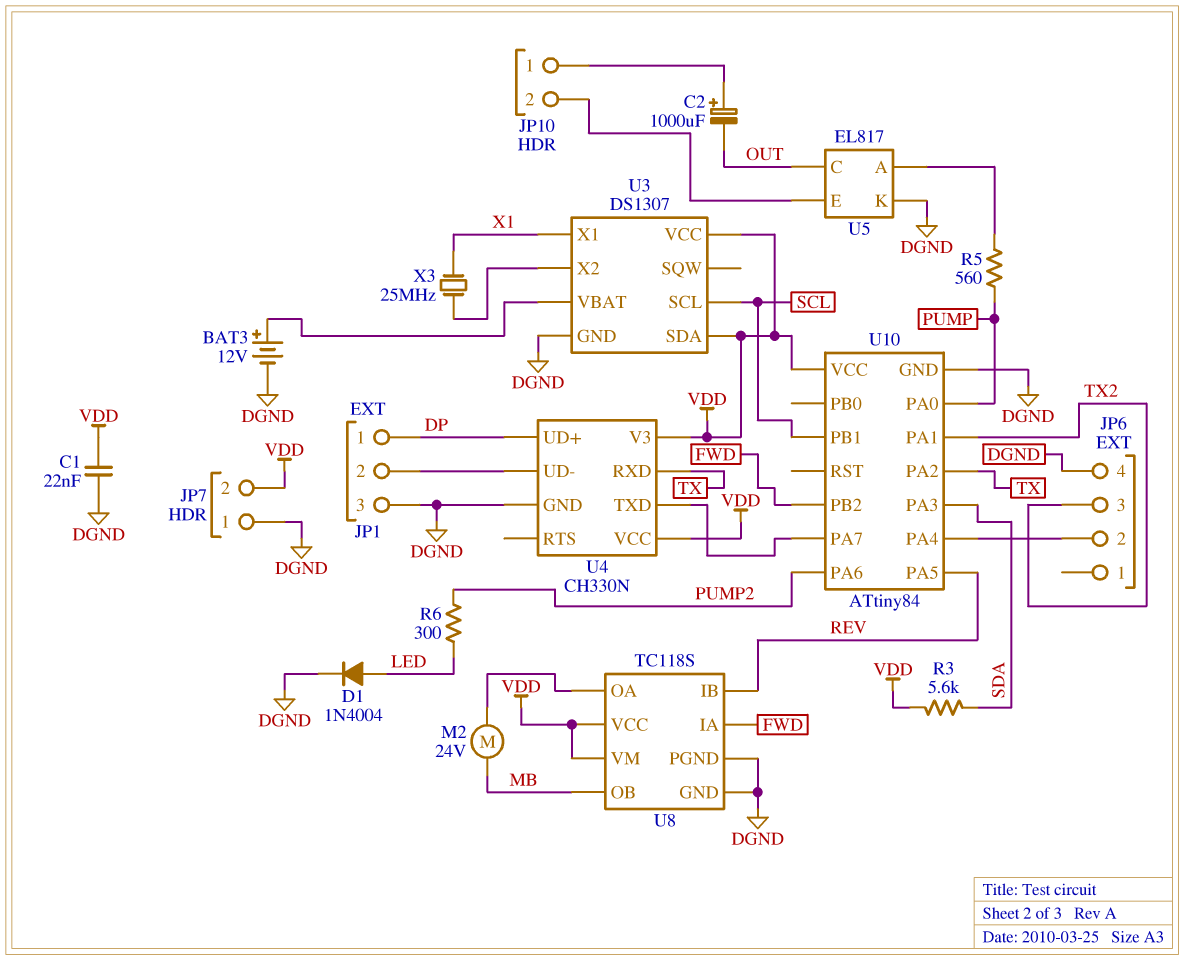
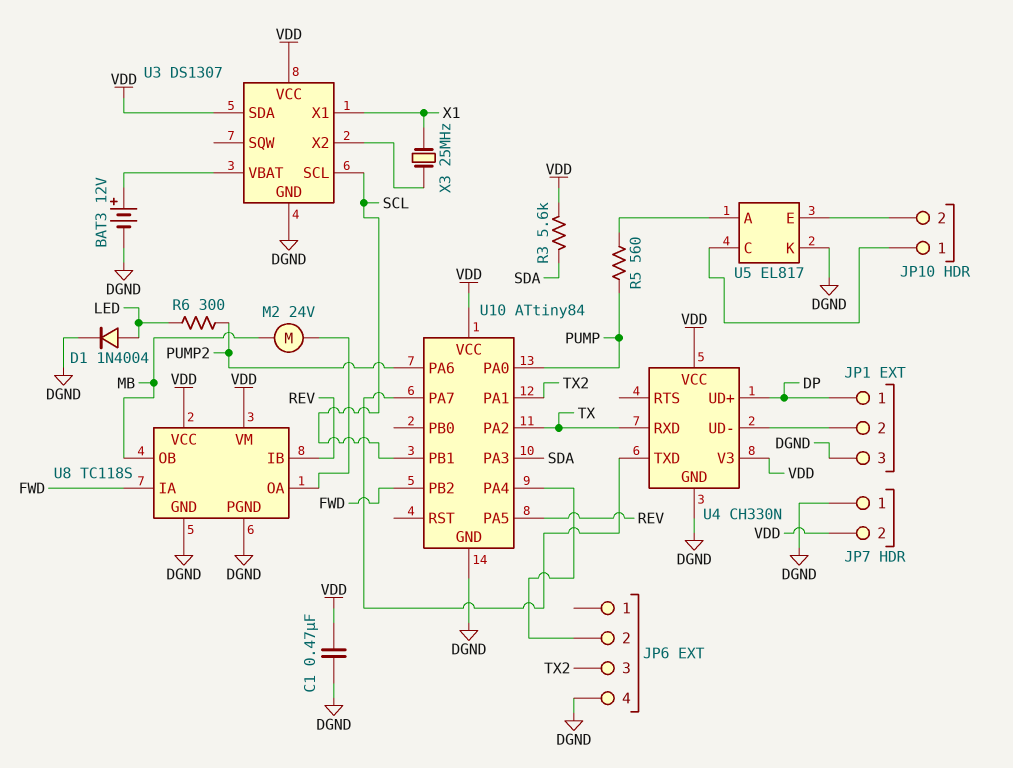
C1: 22nF (DGND, VDD) -> 470nF (DGND, VDD)
C2: 1000uF (plus JP10/1, minus OUT) -> none
U5 pin C: OUT -> JP10/1

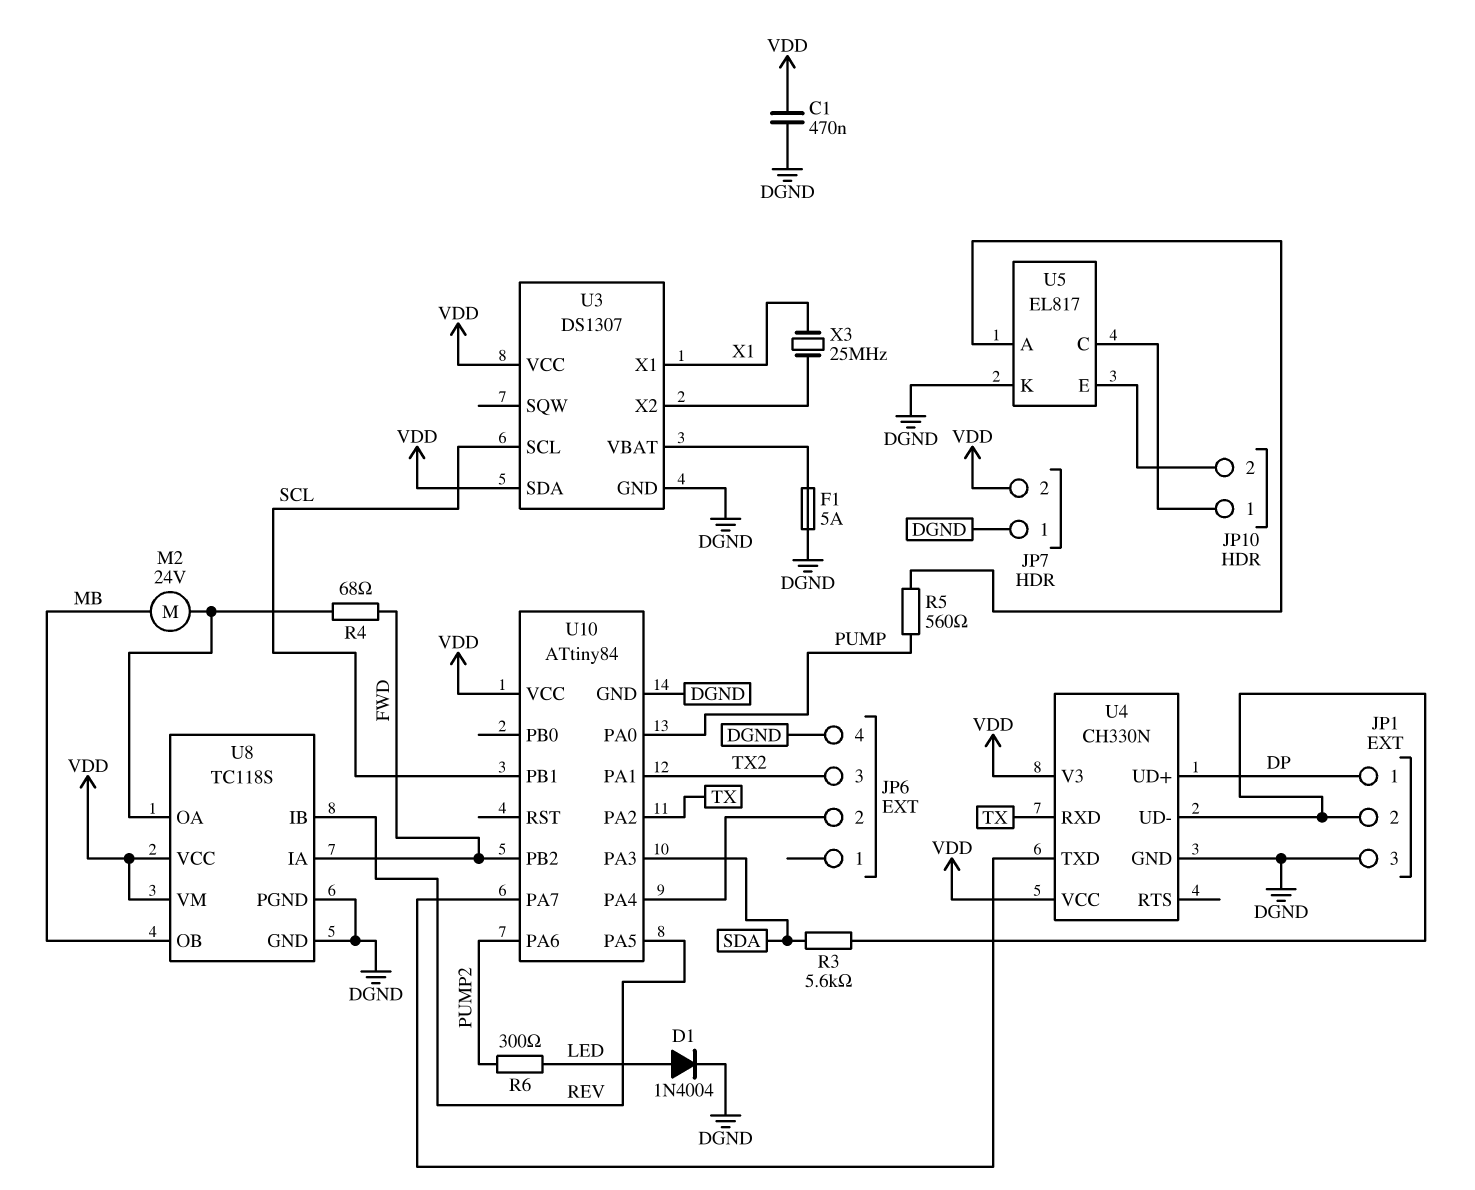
BAT3: 12V (plus U3/VBAT, minus DGND) -> none
F1: none -> 5A (DGND, U3/VBAT)
R3: 5.6k (SDA, VDD) -> 5.6k (JP1/2, SDA)
R4: none -> 68 (FWD, U8/OA)

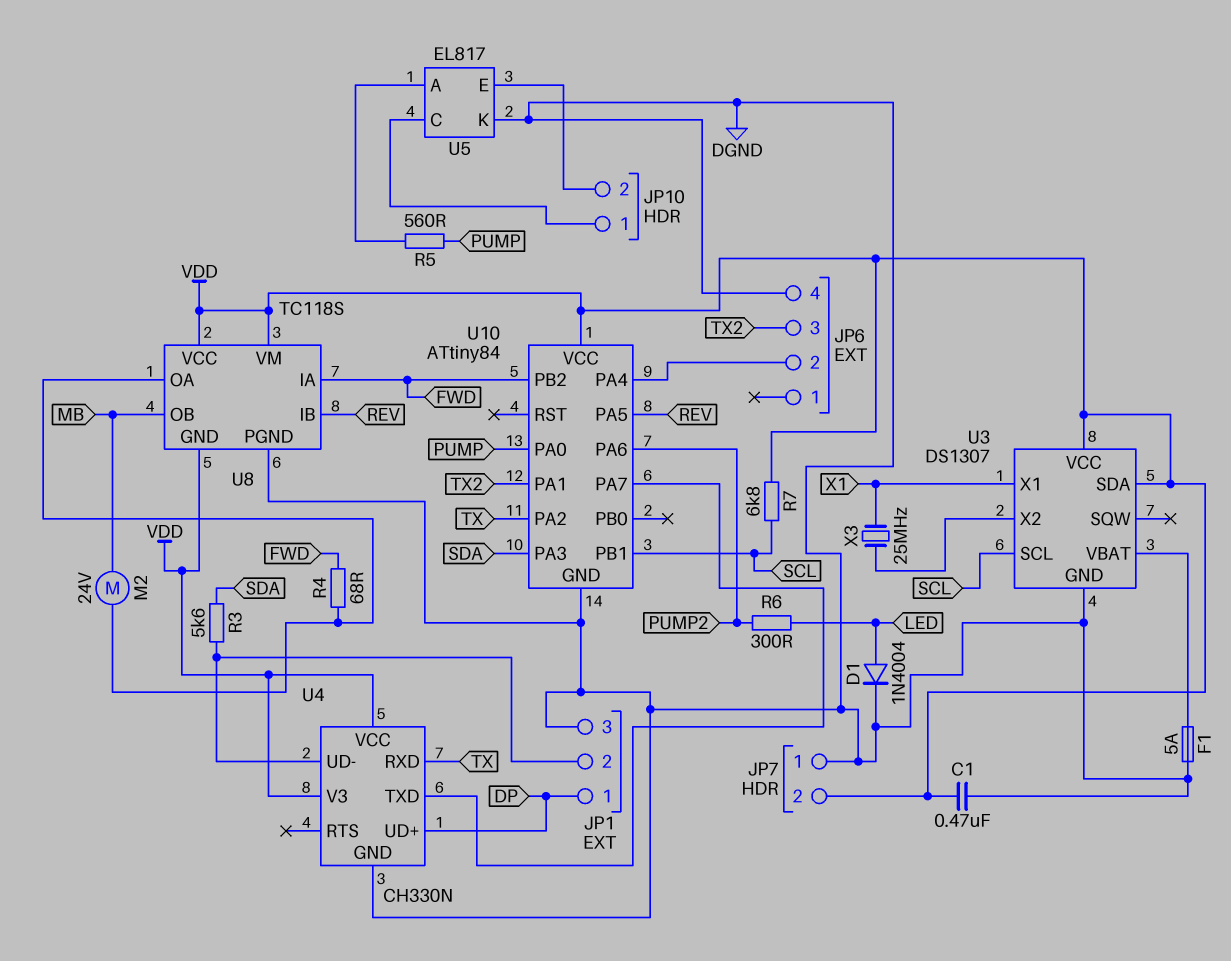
R7: none -> 6.8k (SCL, VDD)
U8 pin GND: DGND -> VDD

